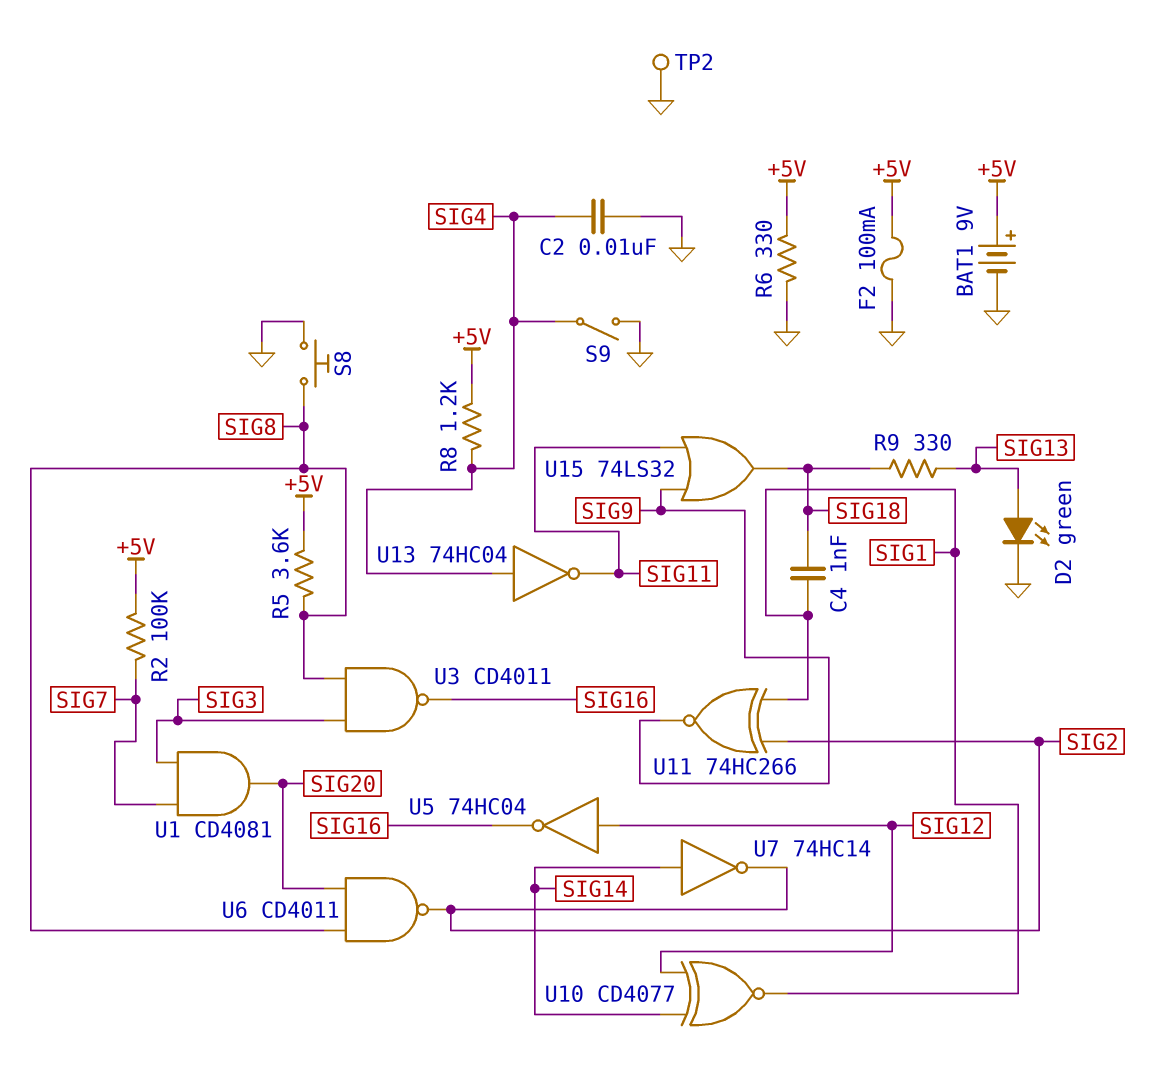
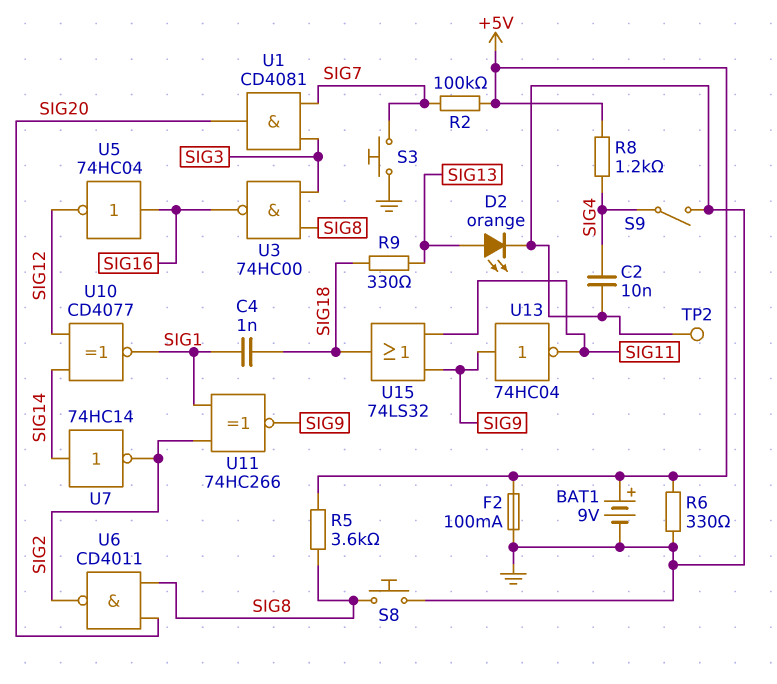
D2: LED green (A SIG13, K GND) -> LED orange (A SIG13, K GND)
S3: none -> button (GND, SIG7)
U3: NAND CD4011 (in SIG3, in SIG8, out SIG16) -> NAND 74HC00 (in SIG3, in SIG8, out SIG16)
U5: NOT 74HC04 (in SIG12, out SIG16) -> NOT 74HC04 (in SIG16, out SIG12)
U13: NOT 74HC04 (in SIG4, out SIG11) -> NOT 74HC04 (in SIG9, out SIG11)

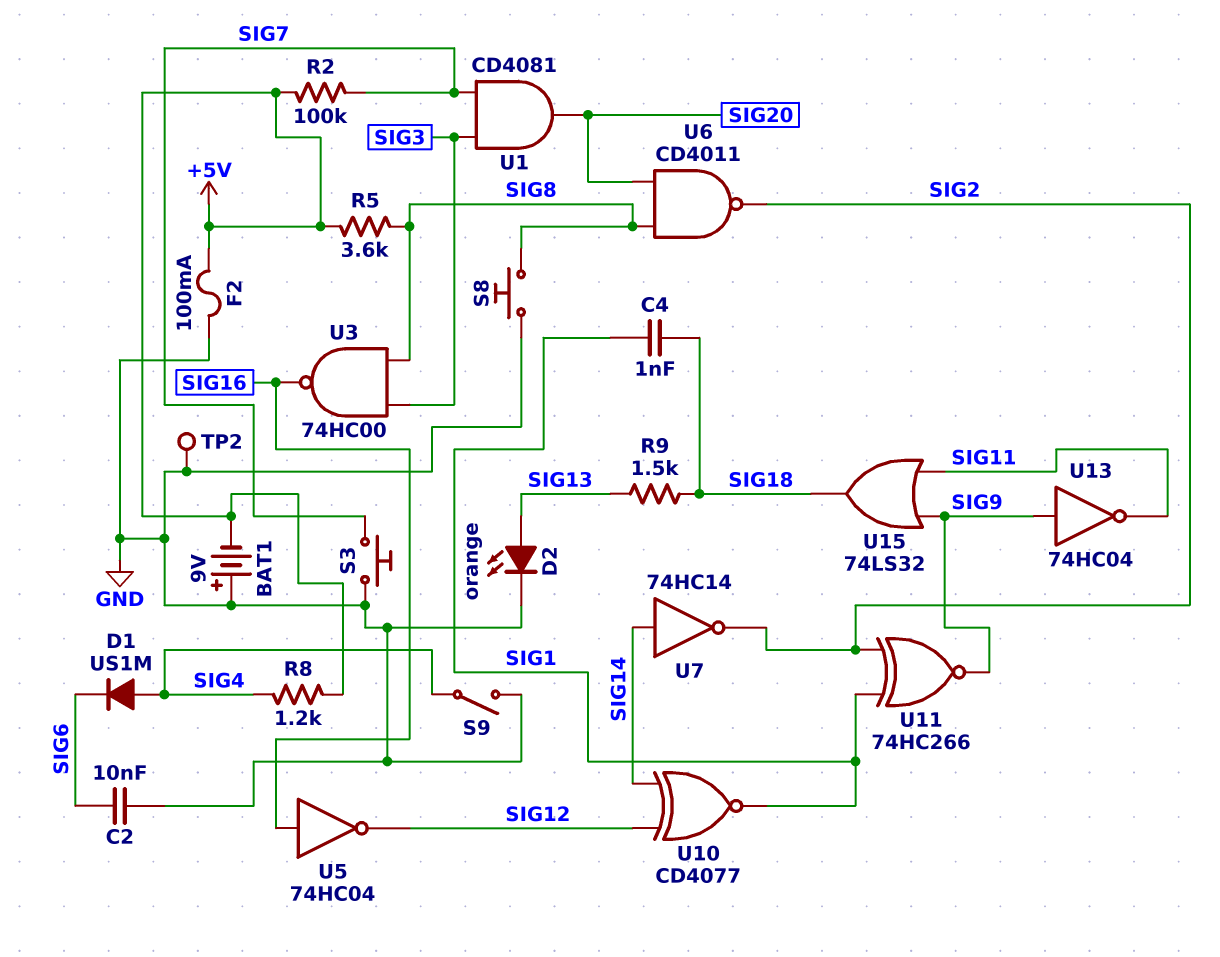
BAT1: 9V (plus +5V, minus GND) -> 9V (plus GND, minus +5V)
C2: 10nF (GND, SIG4) -> 10nF (GND, SIG6)
D1: none -> diode US1M (A SIG4, K SIG6)
R6: 330 (+5V, GND) -> none
R9: 330 (SIG13, SIG18) -> 1.5k (SIG13, SIG18)

